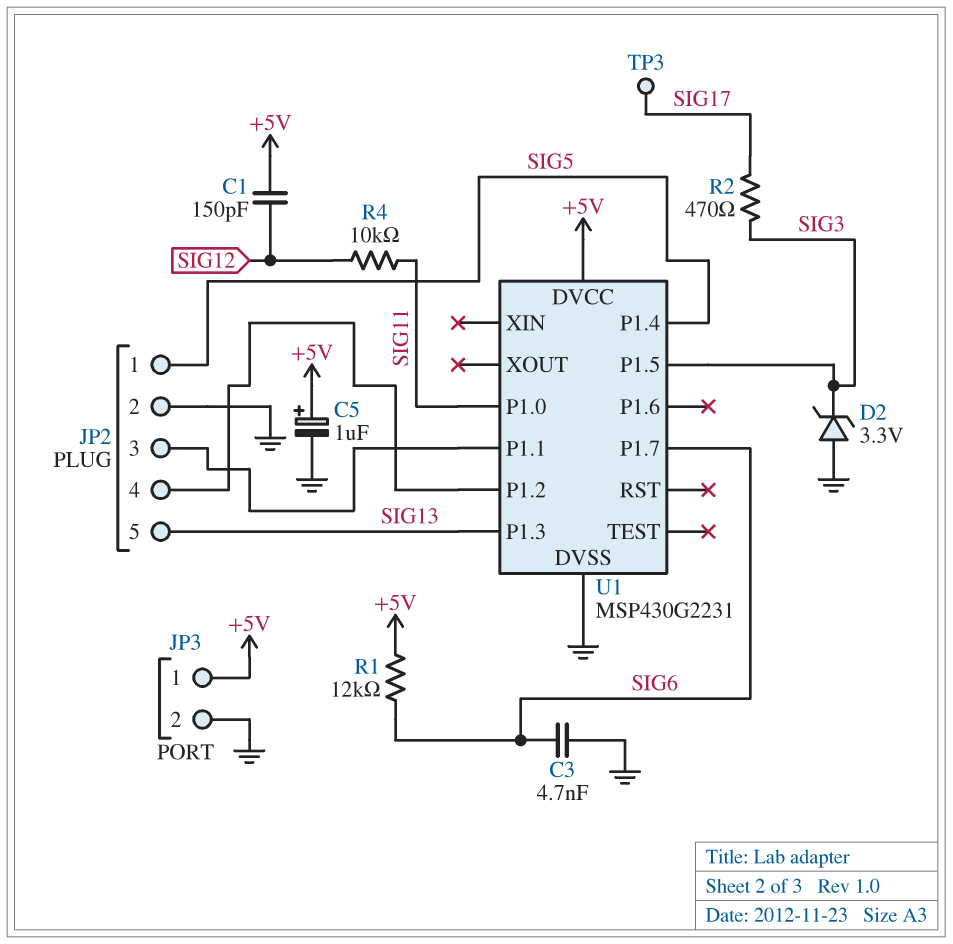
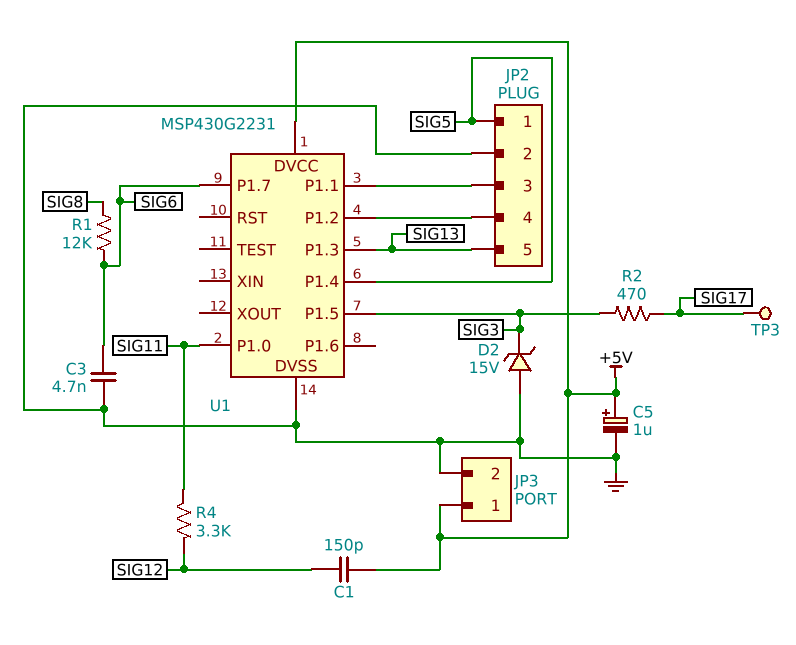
D2: zener 3.3V (A GND, K SIG3) -> zener 15V (A GND, K SIG3)
R1: 12k (+5V, SIG6) -> 12k (SIG6, SIG8)
R4: 10k (SIG11, SIG12) -> 3.3k (SIG11, SIG12)

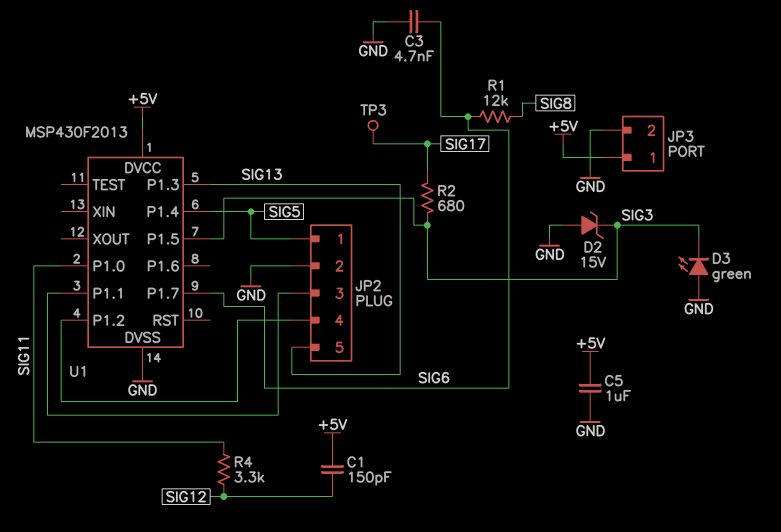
C5: 1uF (plus +5V, minus GND) -> 1uF (+5V, GND)
D3: none -> LED green (A GND, K SIG3)
R2: 470 (SIG3, SIG17) -> 680 (SIG3, SIG17)
U1: MSP430G2231 -> MSP430F2013

